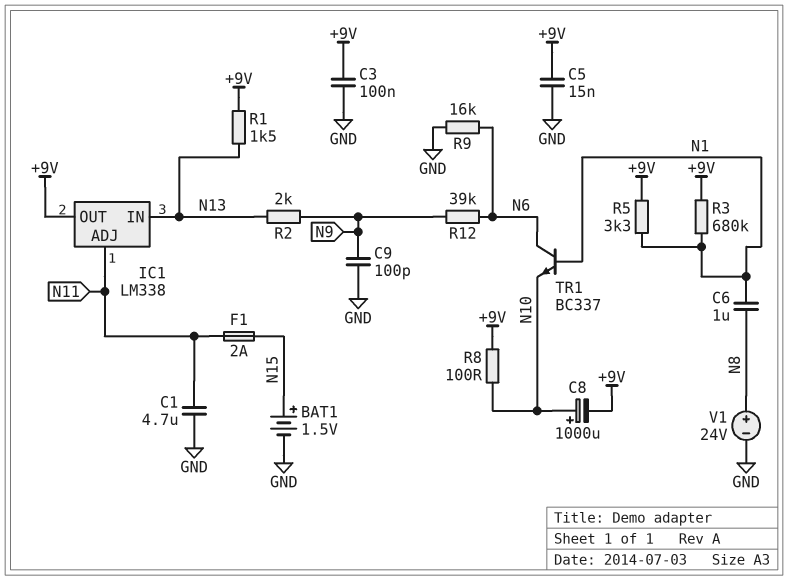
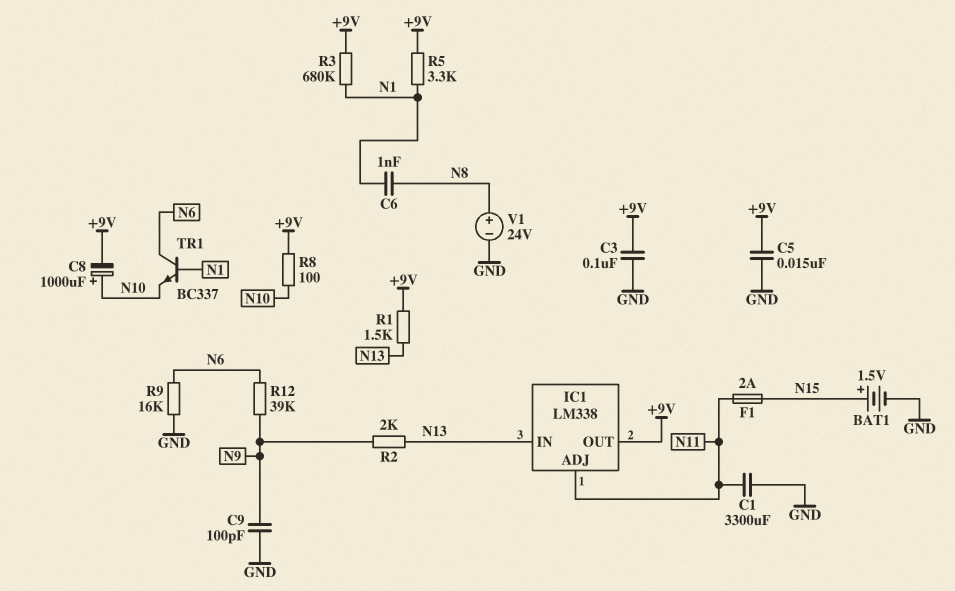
C1: 4.7uF (GND, N11) -> 3300uF (GND, N11)
C6: 1uF (N1, N8) -> 1nF (N1, N8)

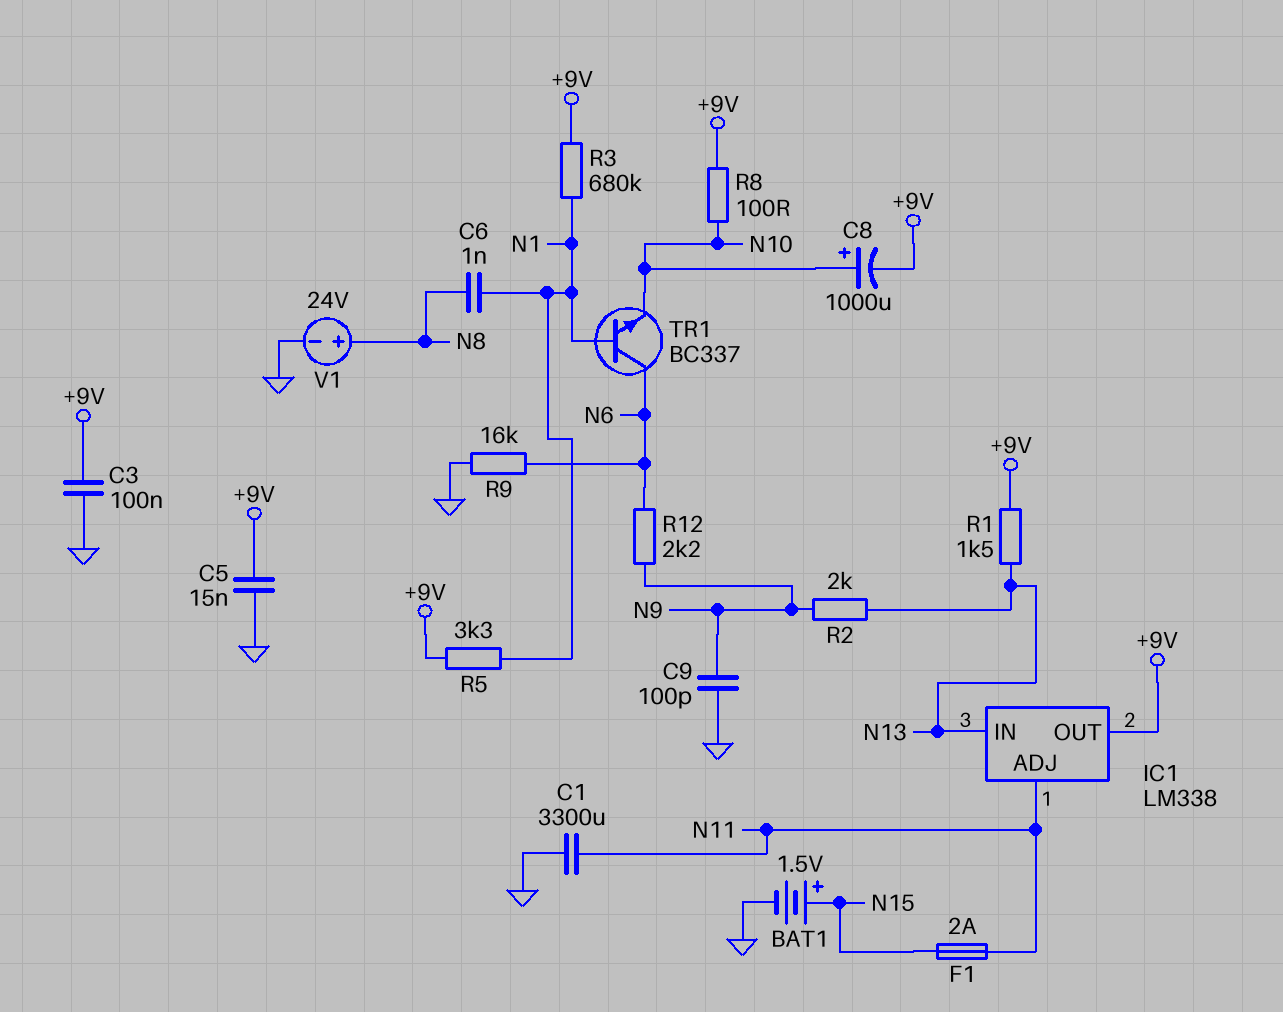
R12: 39k (N6, N9) -> 2.2k (N6, N9)

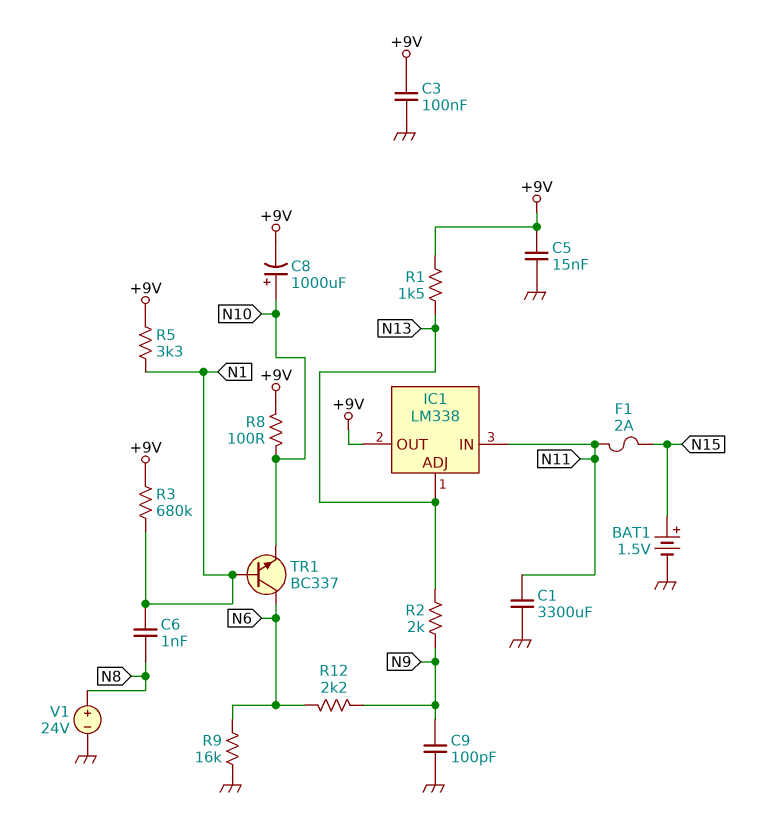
IC1 pin ADJ: N11 -> N13
IC1 pin IN: N13 -> N11

